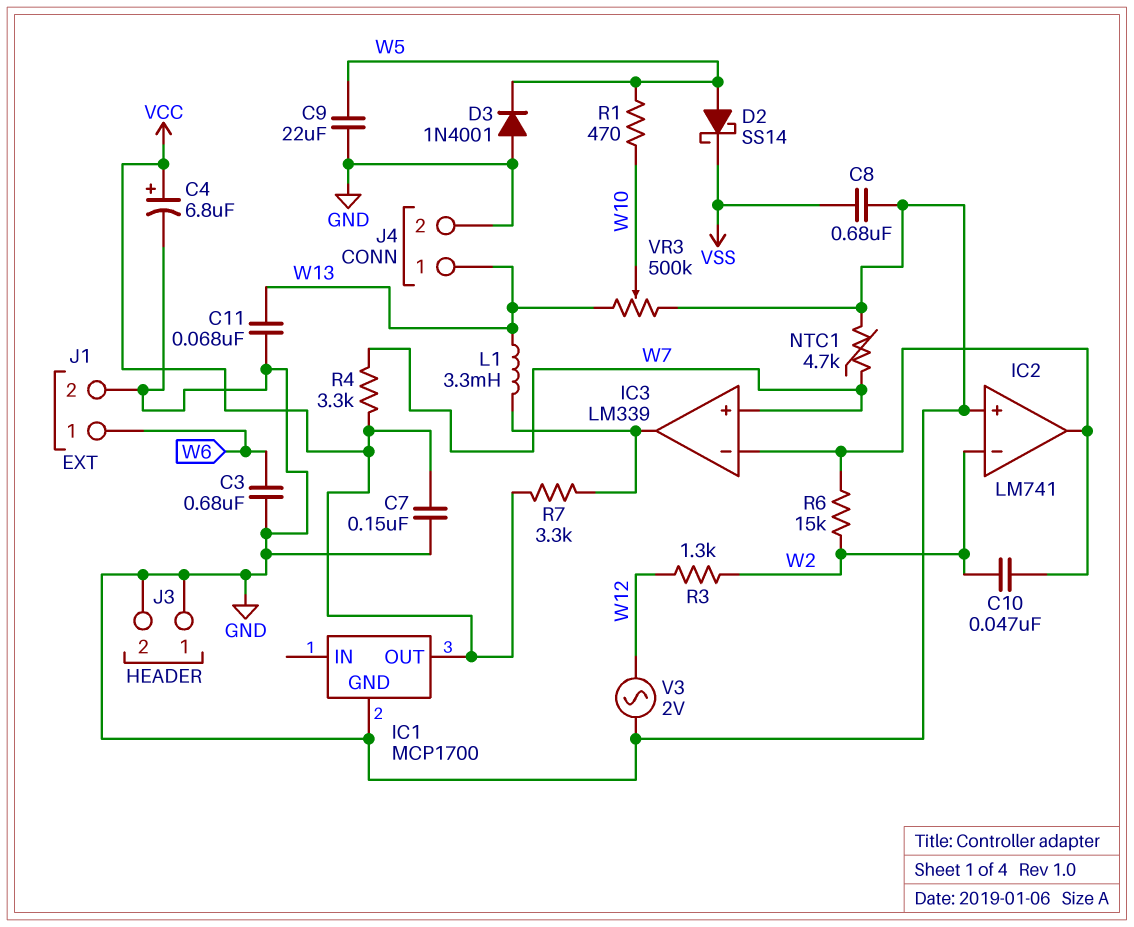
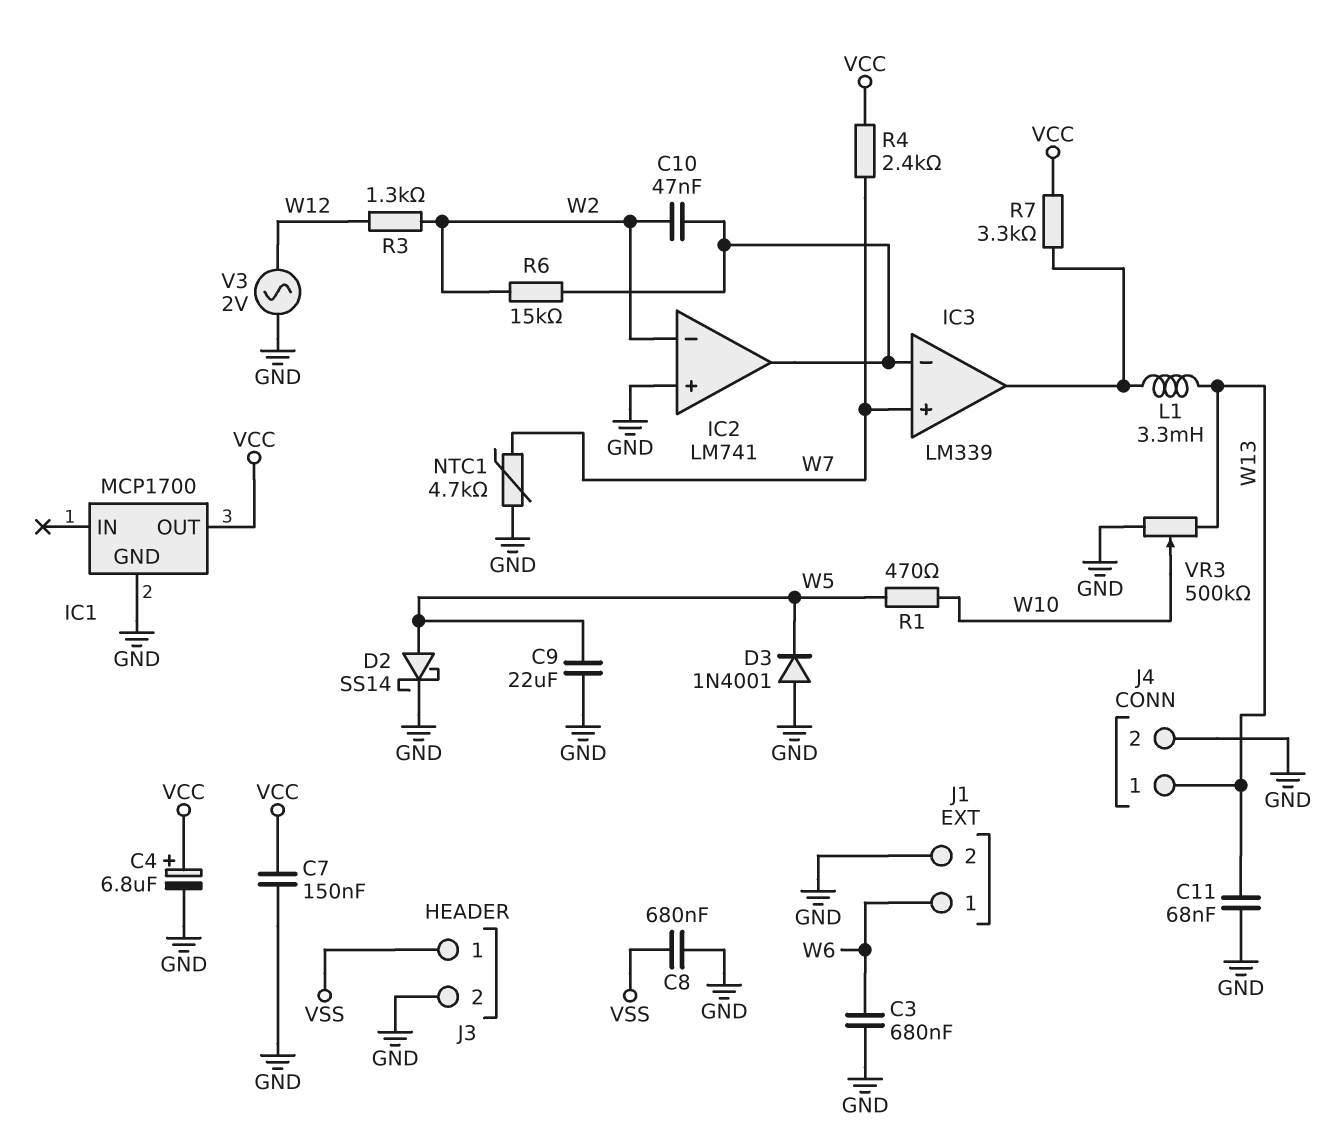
D2: schottky SS14 (A W5, K VSS) -> schottky SS14 (A W5, K GND)
J3 pin 1: GND -> VSS
R4: 3.3k (VCC, W7) -> 2.4k (VCC, W7)

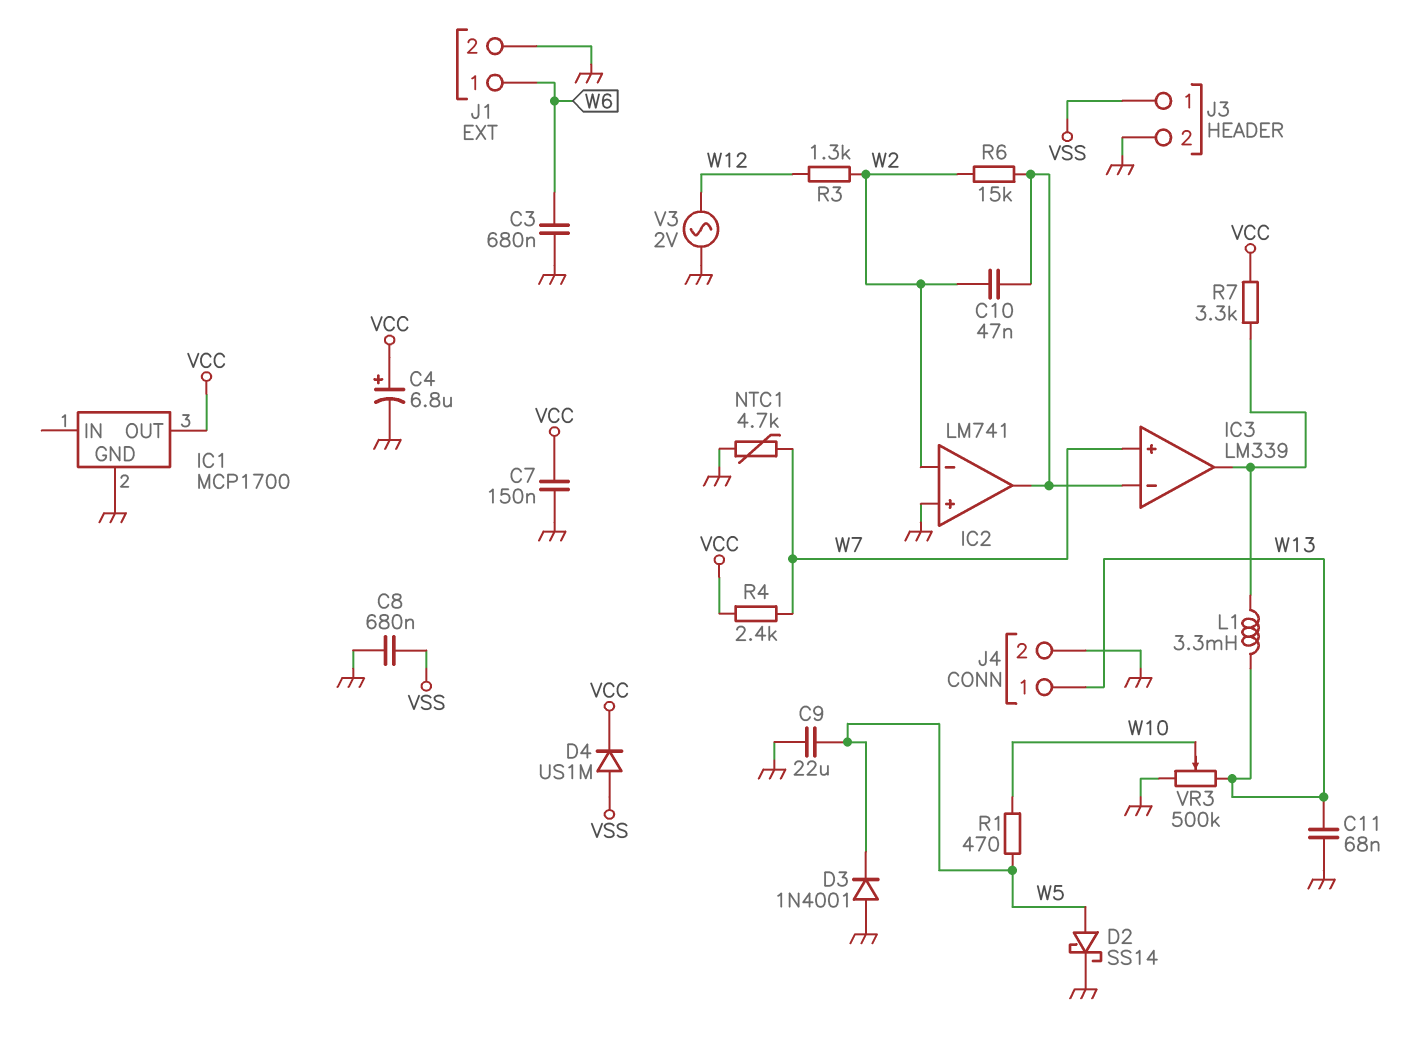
D4: none -> diode US1M (A VSS, K VCC)

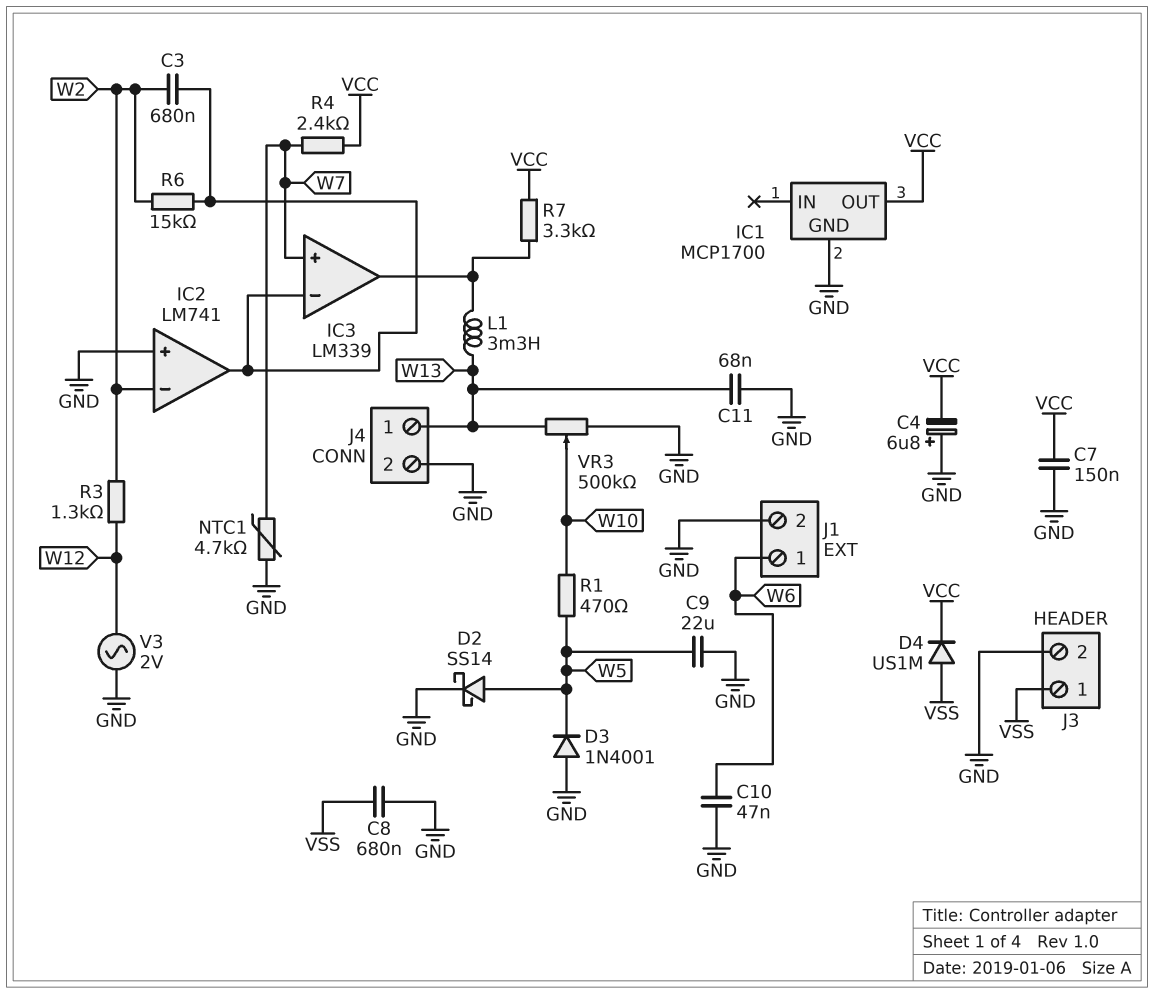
C3: 680nF (GND, W6) -> 680nF (IC2/out, W2)
C4: 6.8uF (plus VCC, minus GND) -> 6.8uF (plus GND, minus VCC)
C10: 47nF (IC2/out, W2) -> 47nF (GND, W6)

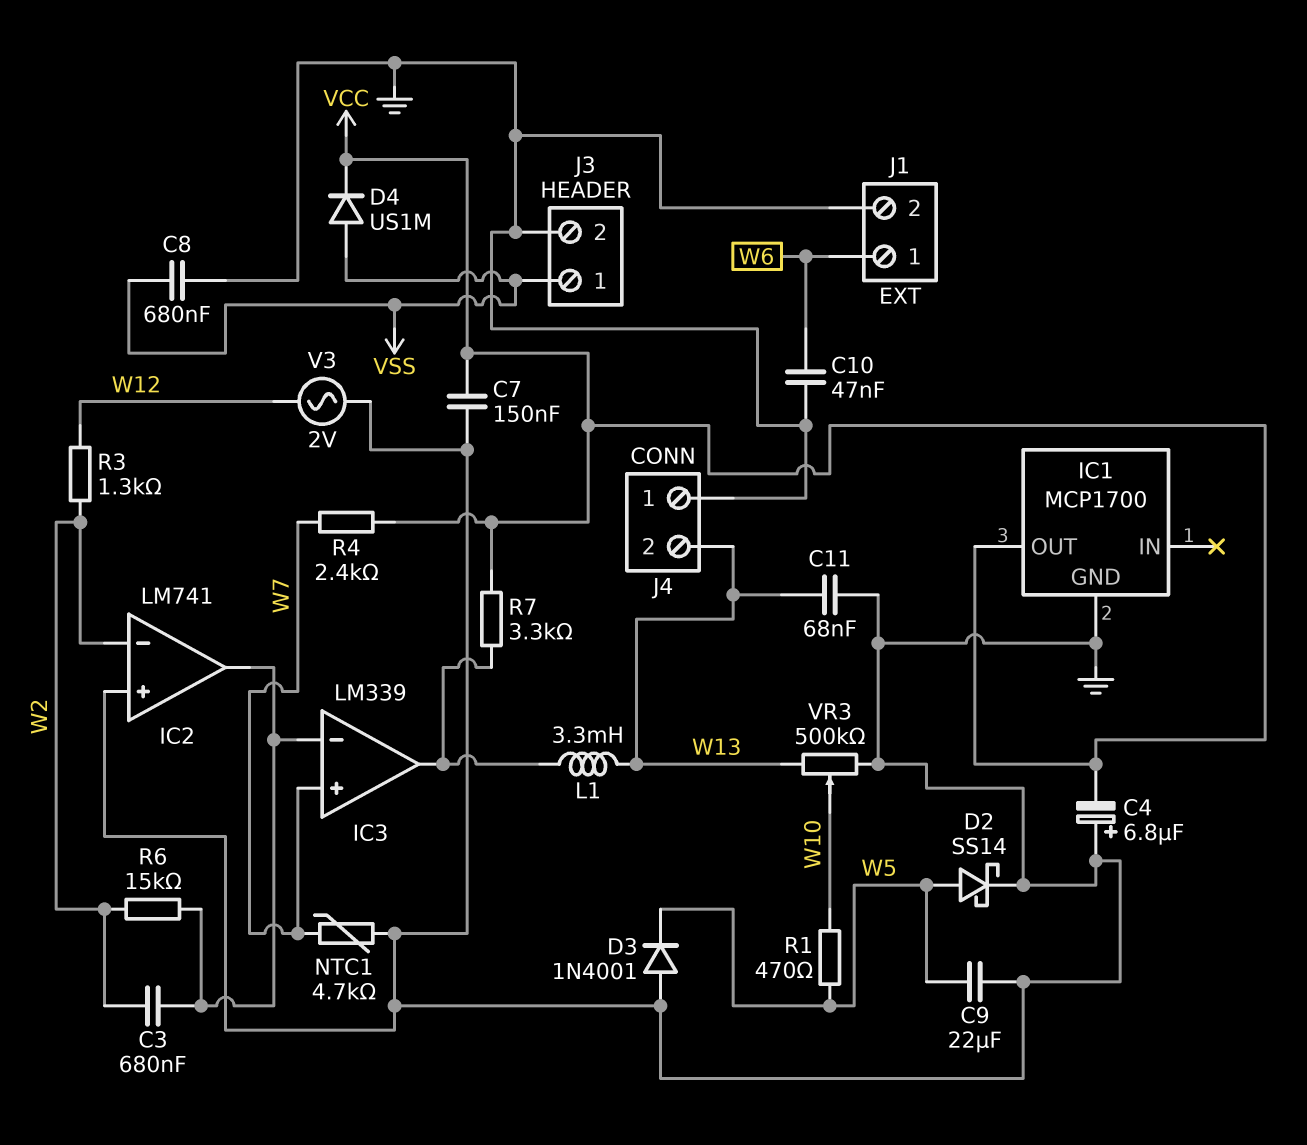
J4 pin 1: W13 -> GND
J4 pin 2: GND -> W13

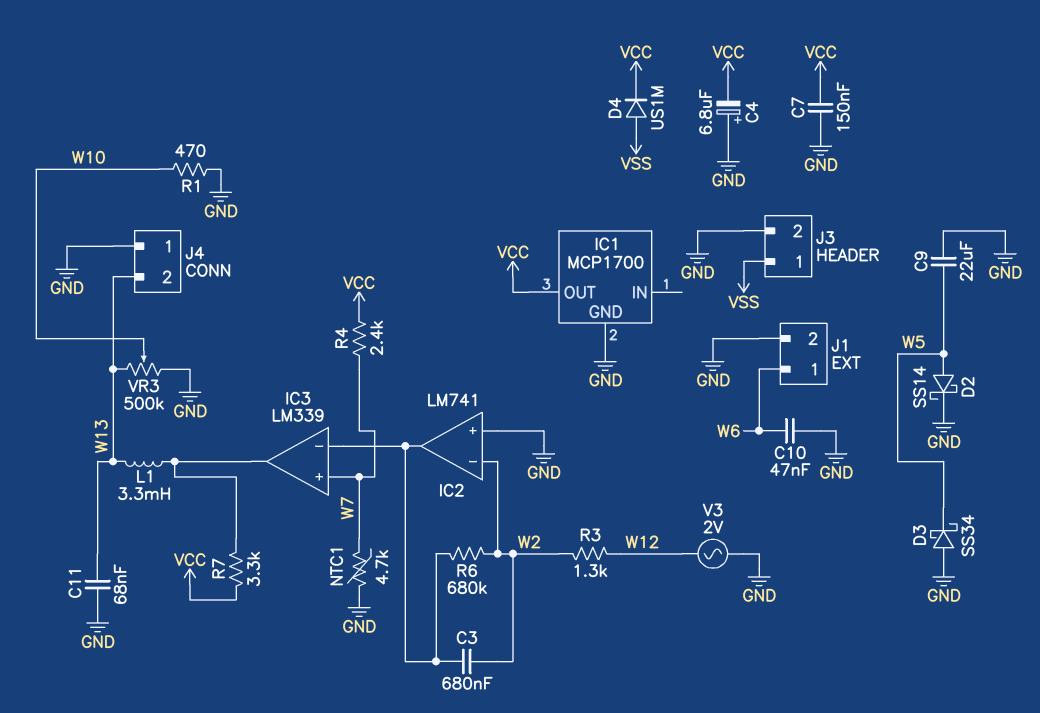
C8: 680nF (GND, VSS) -> none
D3: diode 1N4001 (A GND, K W5) -> schottky SS34 (A GND, K W5)
R1: 470 (W5, W10) -> 470 (GND, W10)
R6: 15k (IC2/out, W2) -> 680k (IC2/out, W2)

